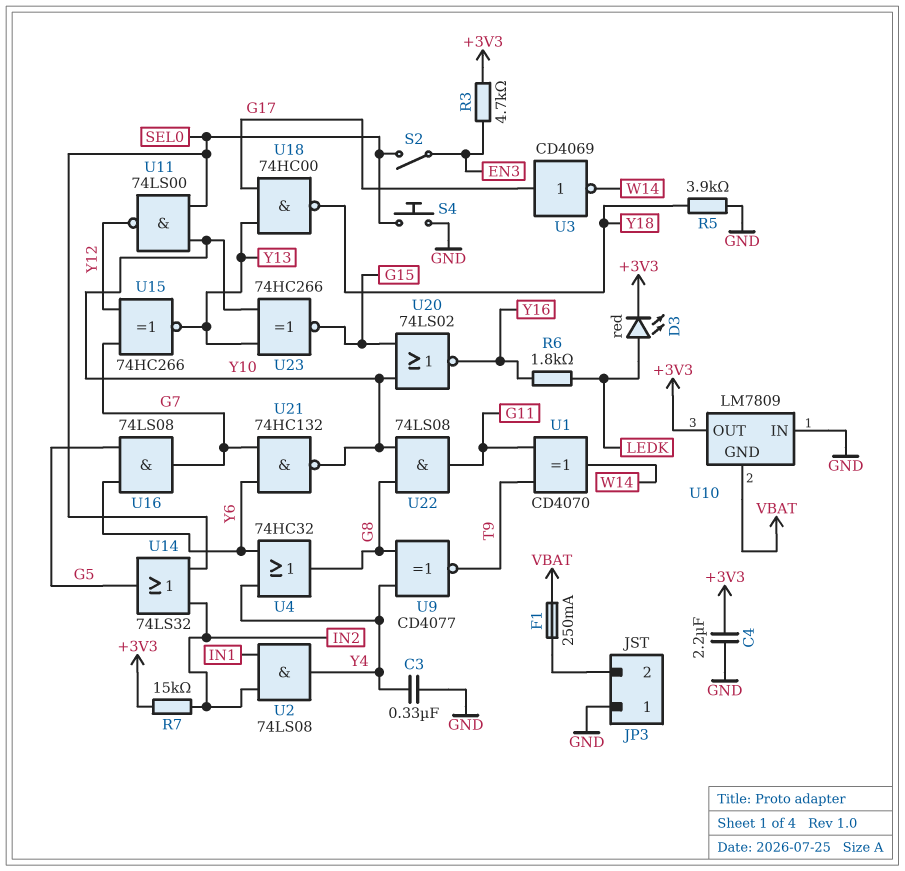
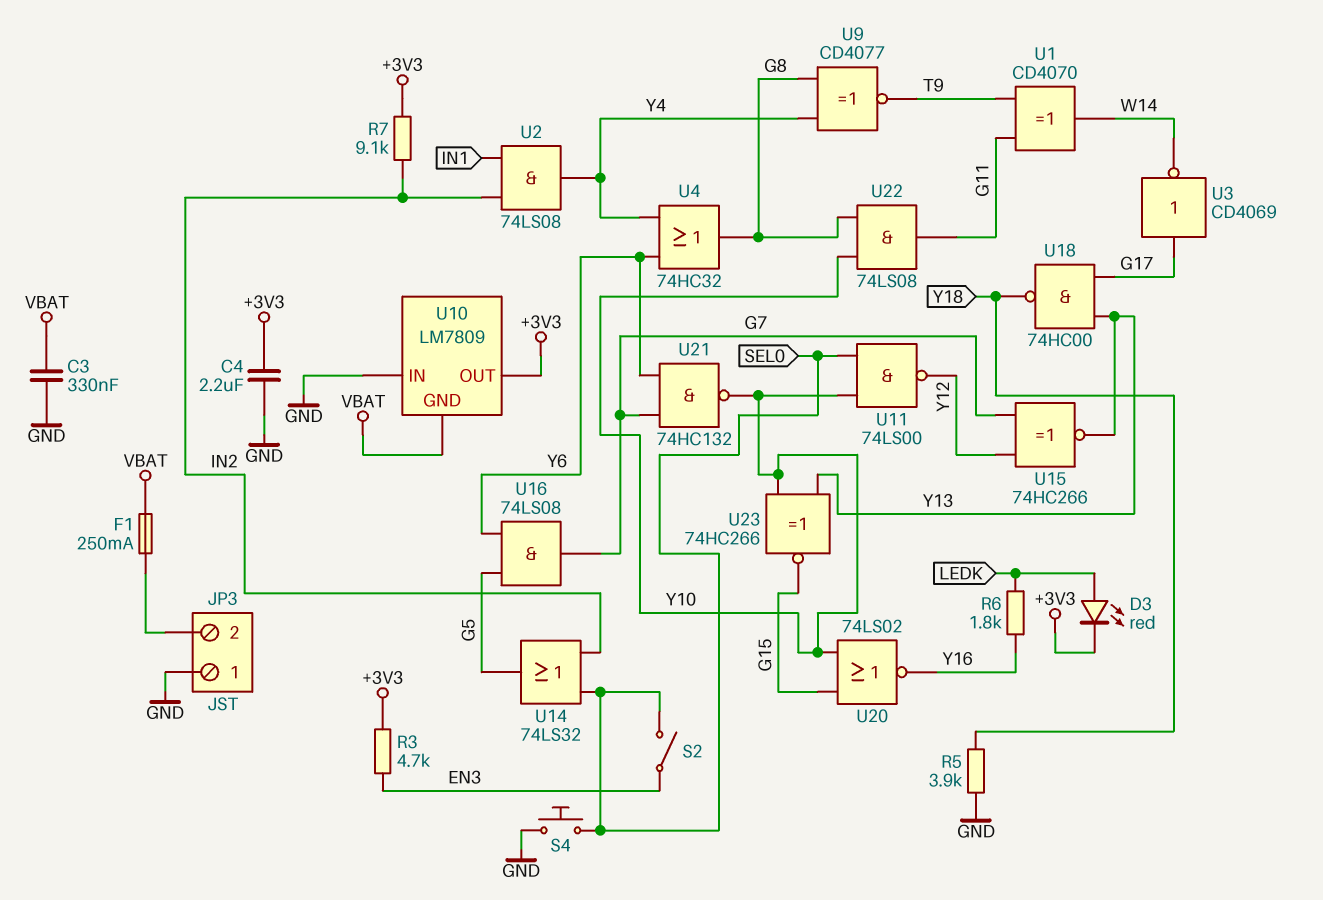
C3: 330nF (GND, Y4) -> 330nF (GND, VBAT)
R7: 15k (+3V3, IN2) -> 9.1k (+3V3, IN2)

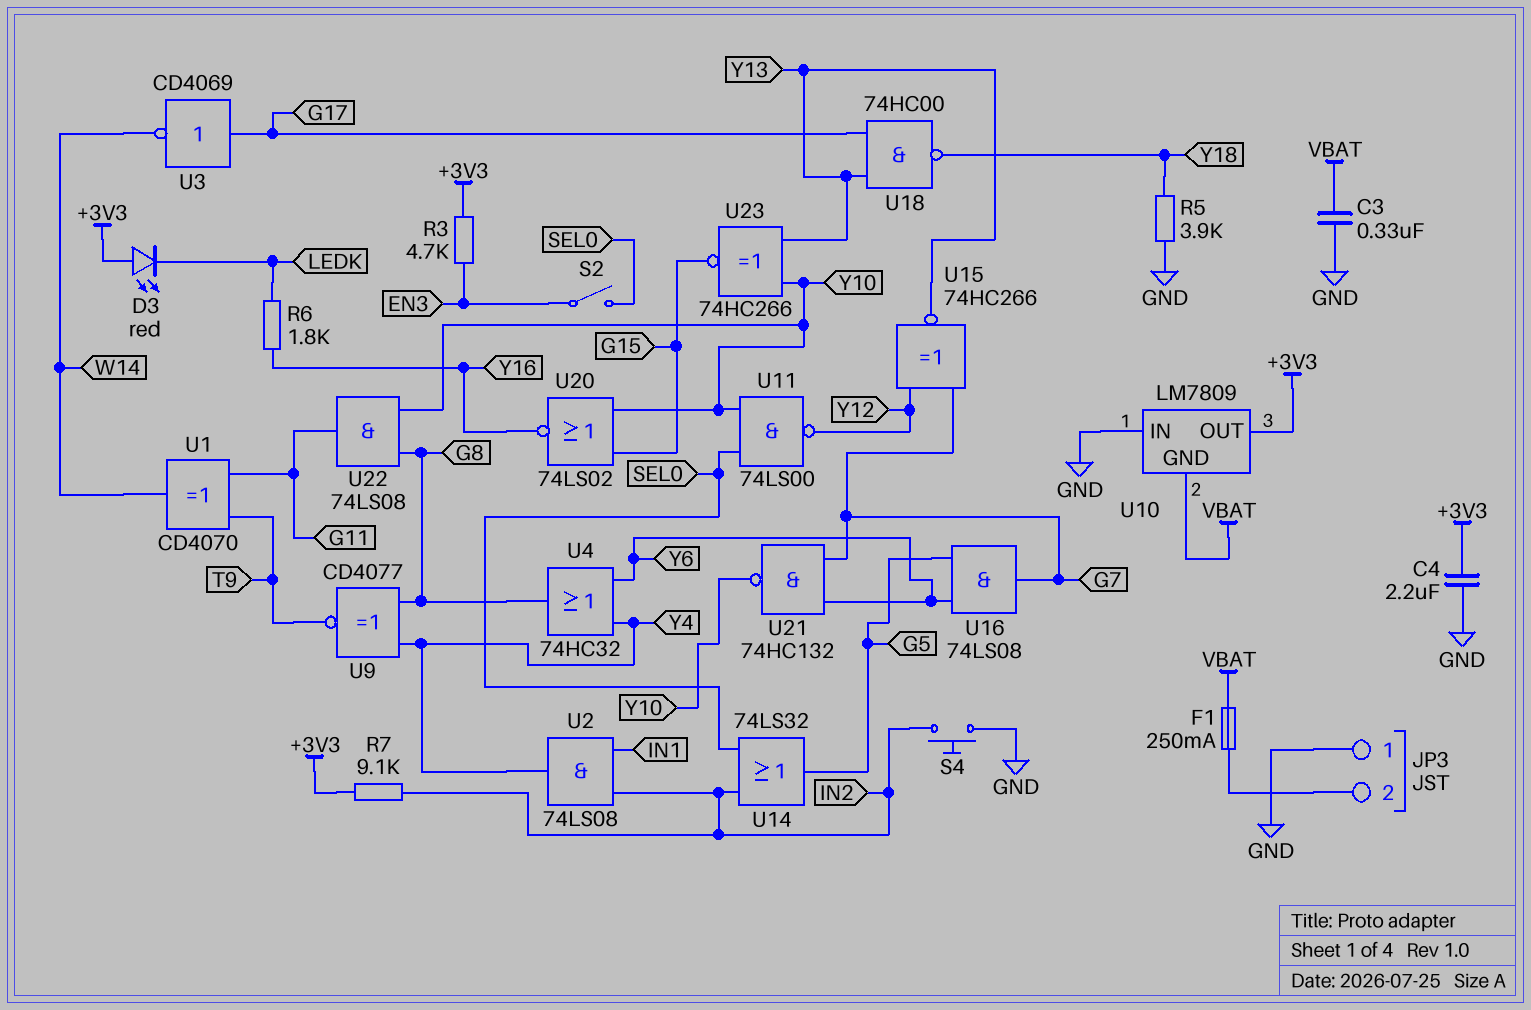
D3: LED red (A LEDK, K +3V3) -> LED red (A +3V3, K LEDK)
S4: button (GND, SEL0) -> button (GND, IN2)

